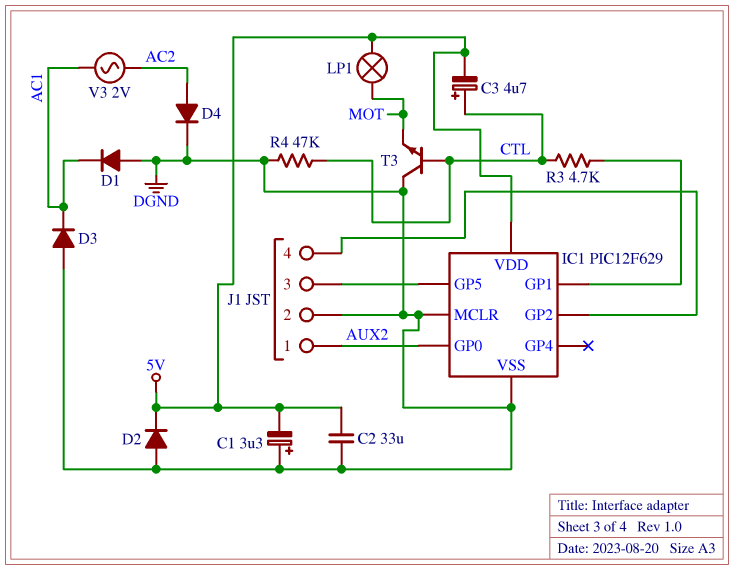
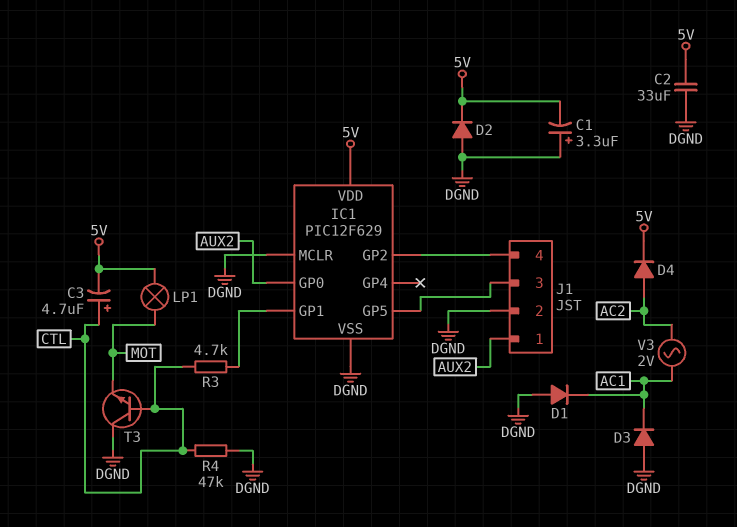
D4: diode (A AC2, K DGND) -> diode (A AC2, K 5V)

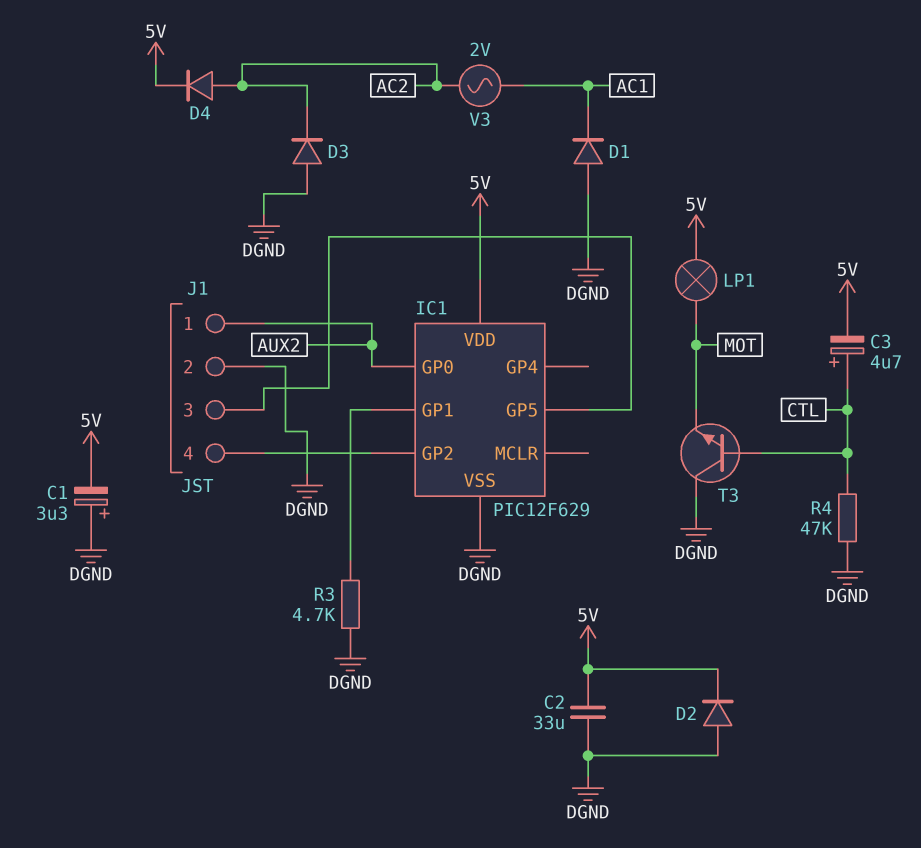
D3: diode (A DGND, K AC1) -> diode (A DGND, K AC2)
IC1 pin MCLR: DGND -> none
R3: 4.7k (CTL, IC1/GP1) -> 4.7k (DGND, IC1/GP1)

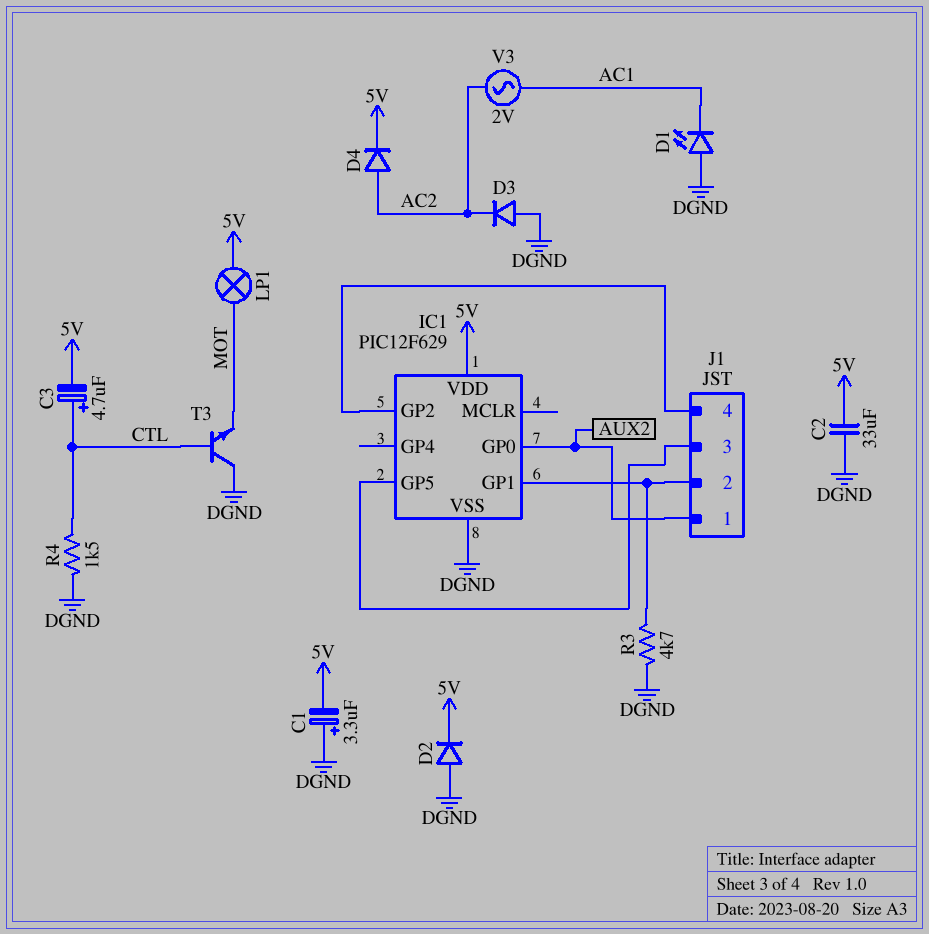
D1: diode (A DGND, K AC1) -> LED (A DGND, K AC1)
J1 pin 2: DGND -> IC1/GP1
R4: 47k (CTL, DGND) -> 1.5k (CTL, DGND)

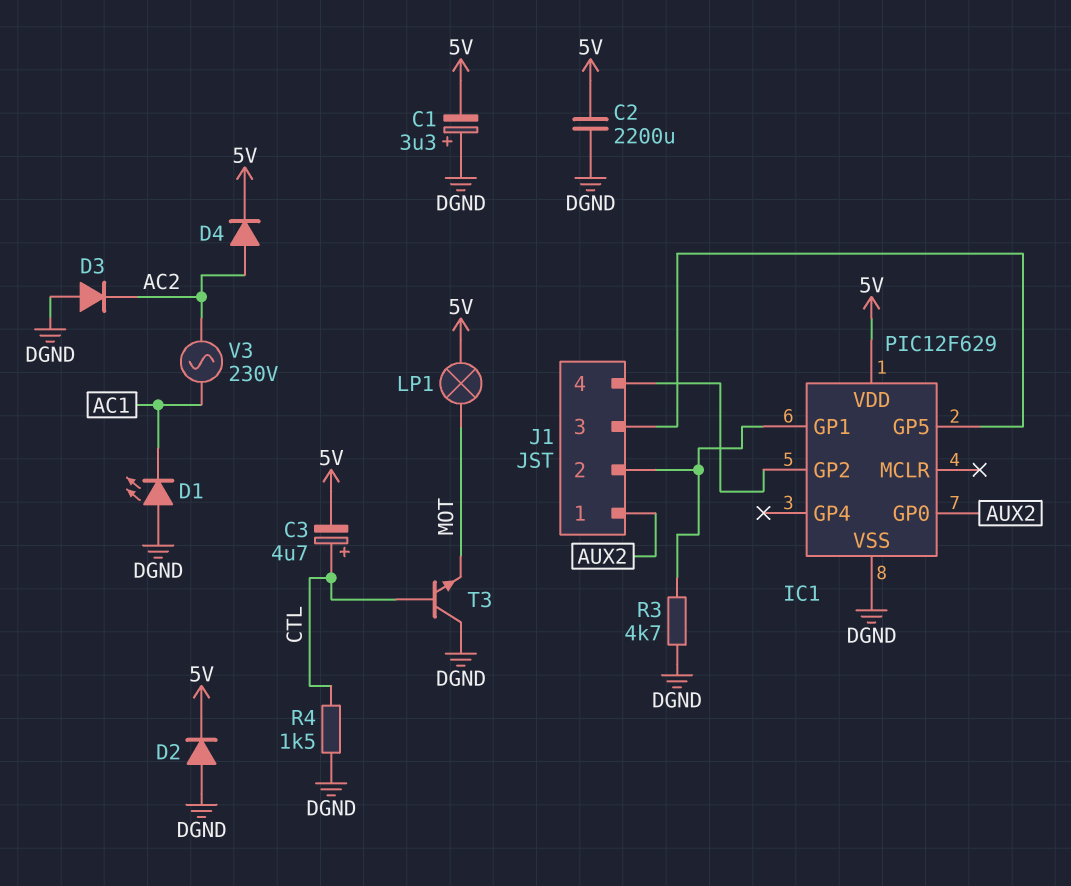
C2: 33uF (5V, DGND) -> 2200uF (5V, DGND)
V3: AC 2V (AC1, AC2) -> AC 230V (AC1, AC2)

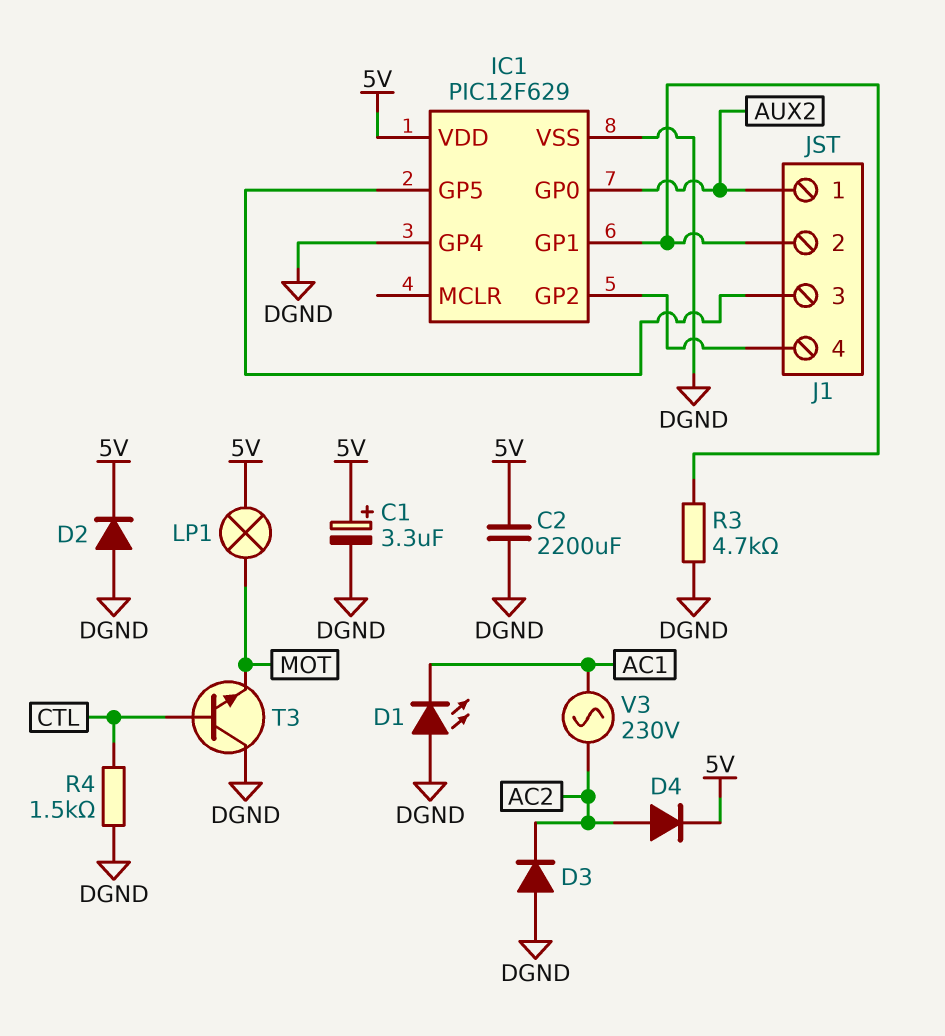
C1: 3.3uF (plus DGND, minus 5V) -> 3.3uF (plus 5V, minus DGND)
C3: 4.7uF (plus CTL, minus 5V) -> none
IC1 pin GP4: none -> DGND

